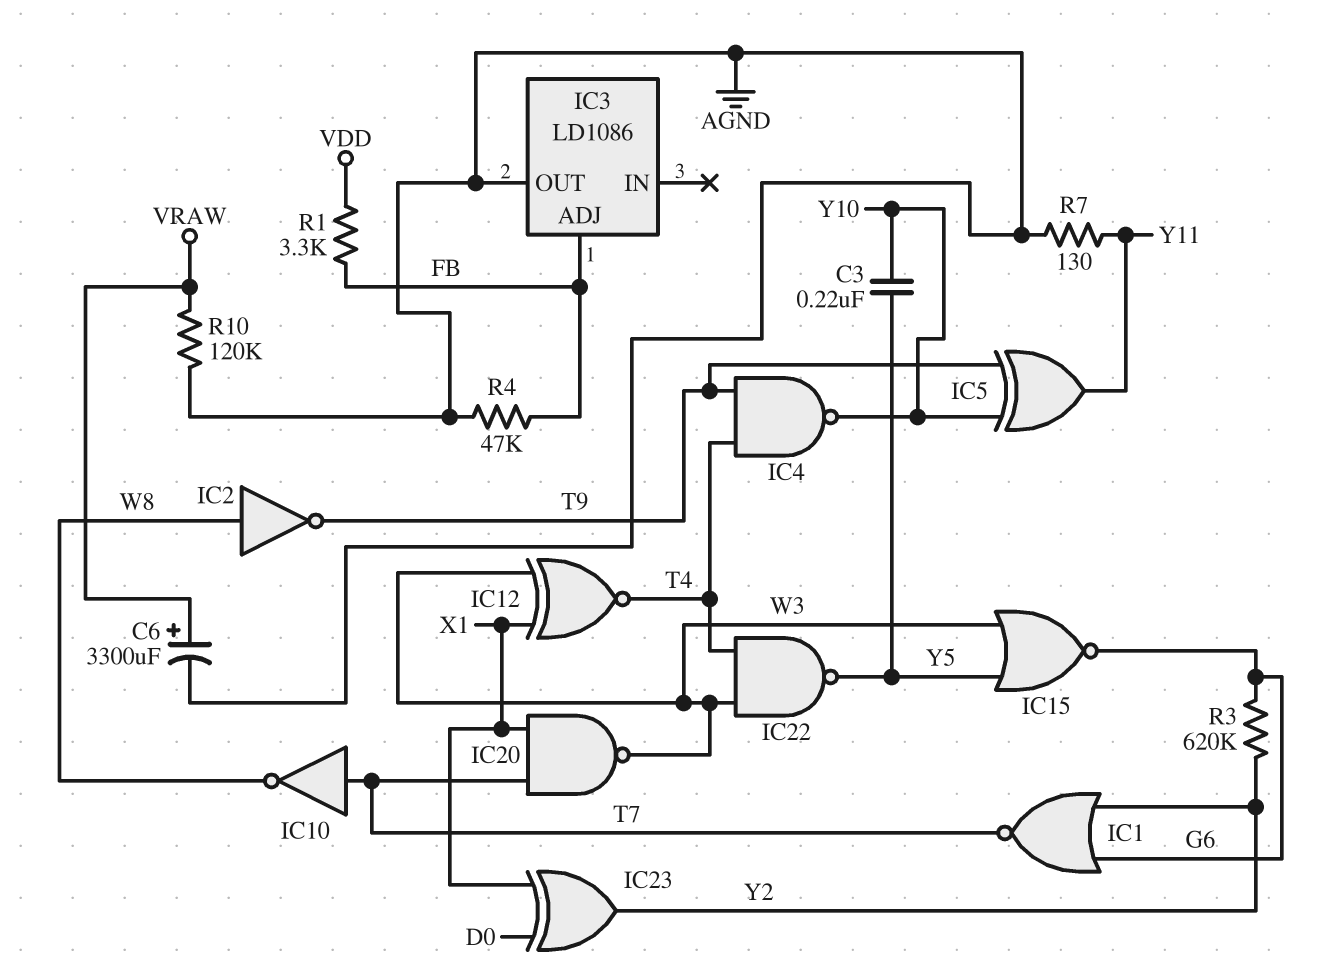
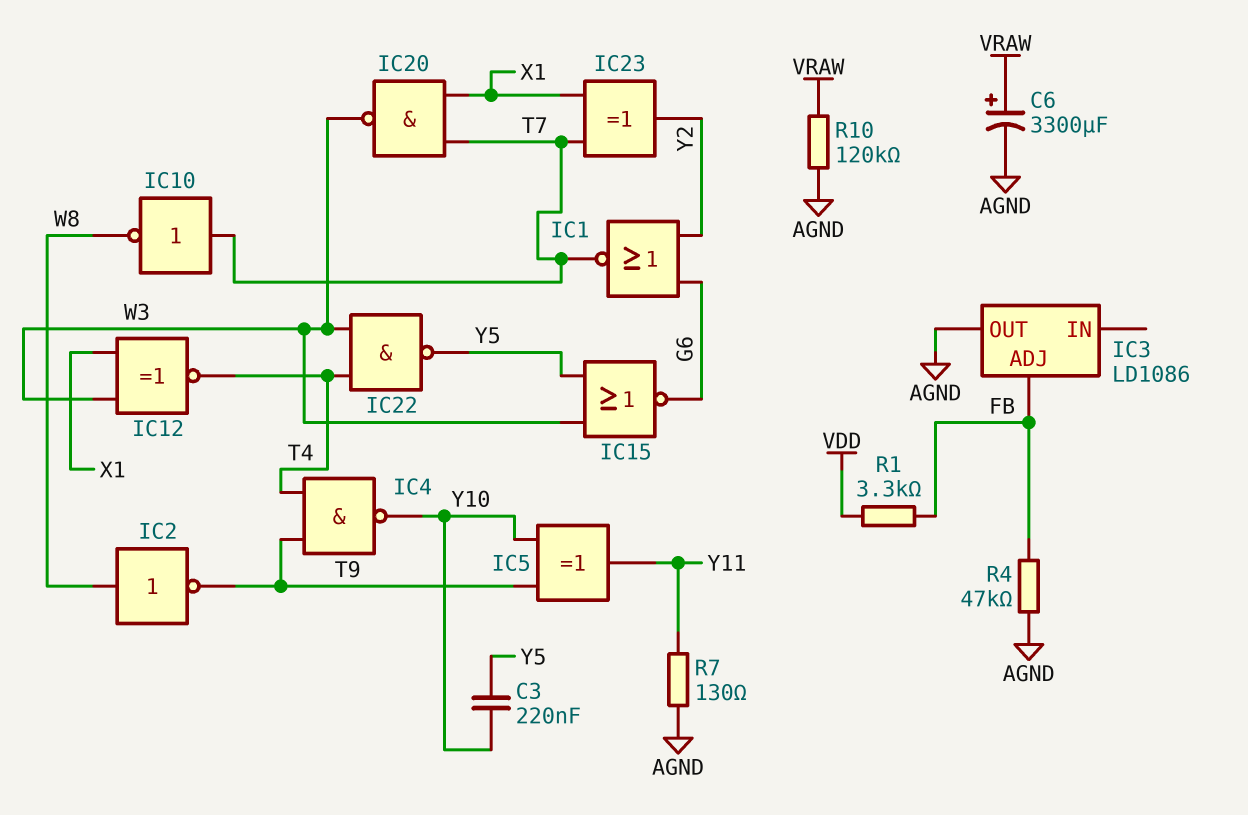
IC23: XOR (in D0, in X1, out Y2) -> XOR (in T7, in X1, out Y2)
R3: 620k (G6, Y2) -> none

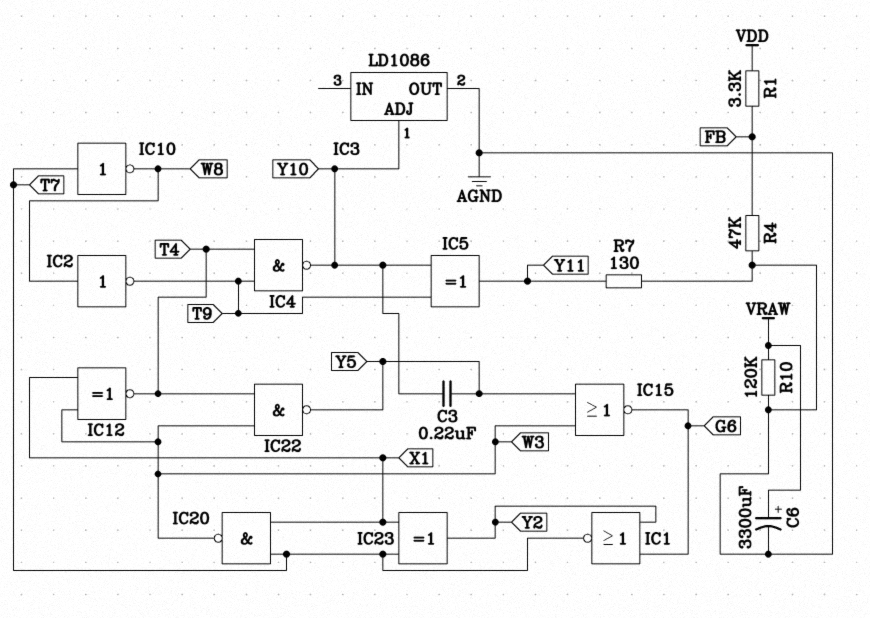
IC3 pin ADJ: FB -> Y10

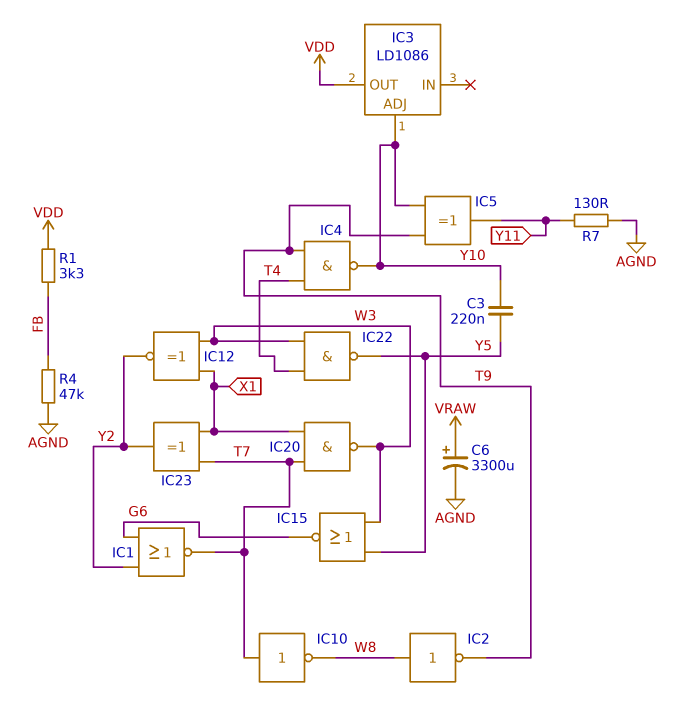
IC3 pin OUT: AGND -> VDD
IC12: XNOR (in W3, in X1, out T4) -> XNOR (in W3, in X1, out Y2)
R10: 120k (AGND, VRAW) -> none

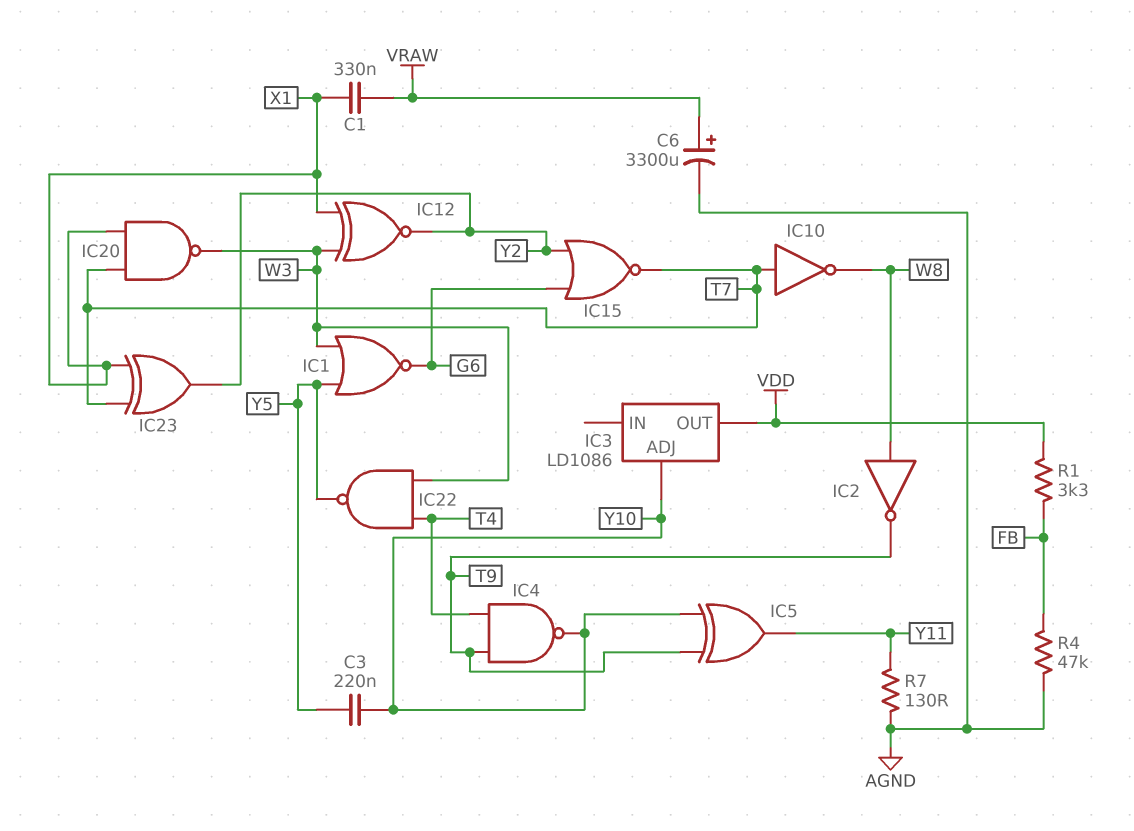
C1: none -> 330nF (VRAW, X1)
IC1: NOR (in G6, in Y2, out T7) -> NOR (in W3, in Y5, out G6)
IC15: NOR (in W3, in Y5, out G6) -> NOR (in G6, in Y2, out T7)

